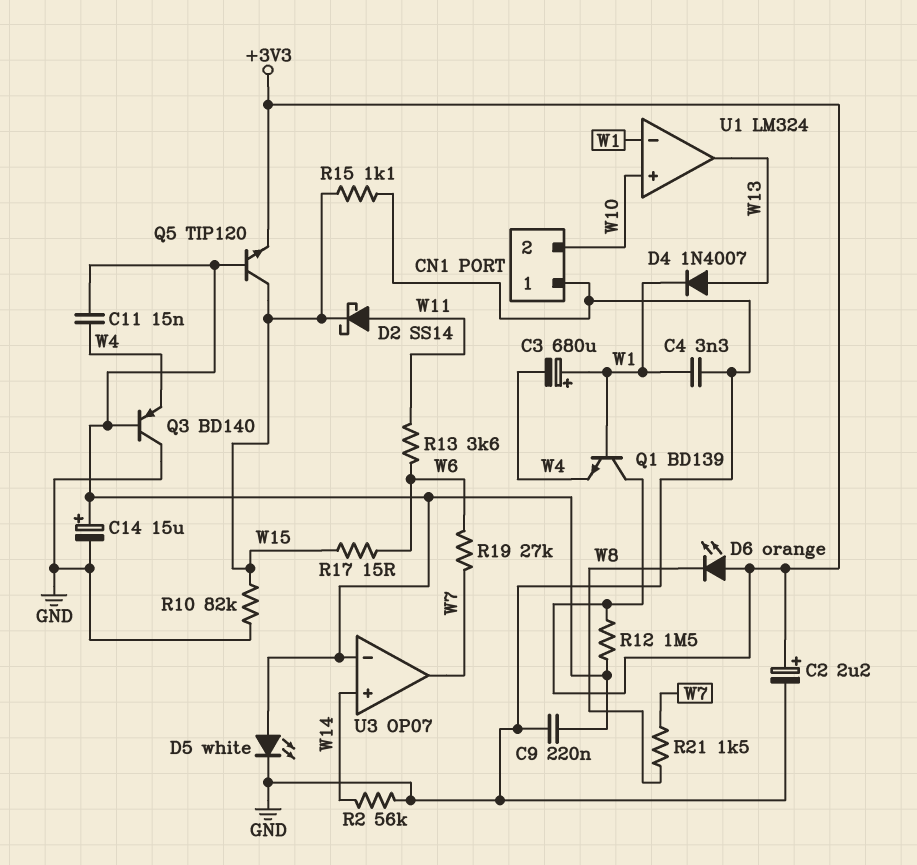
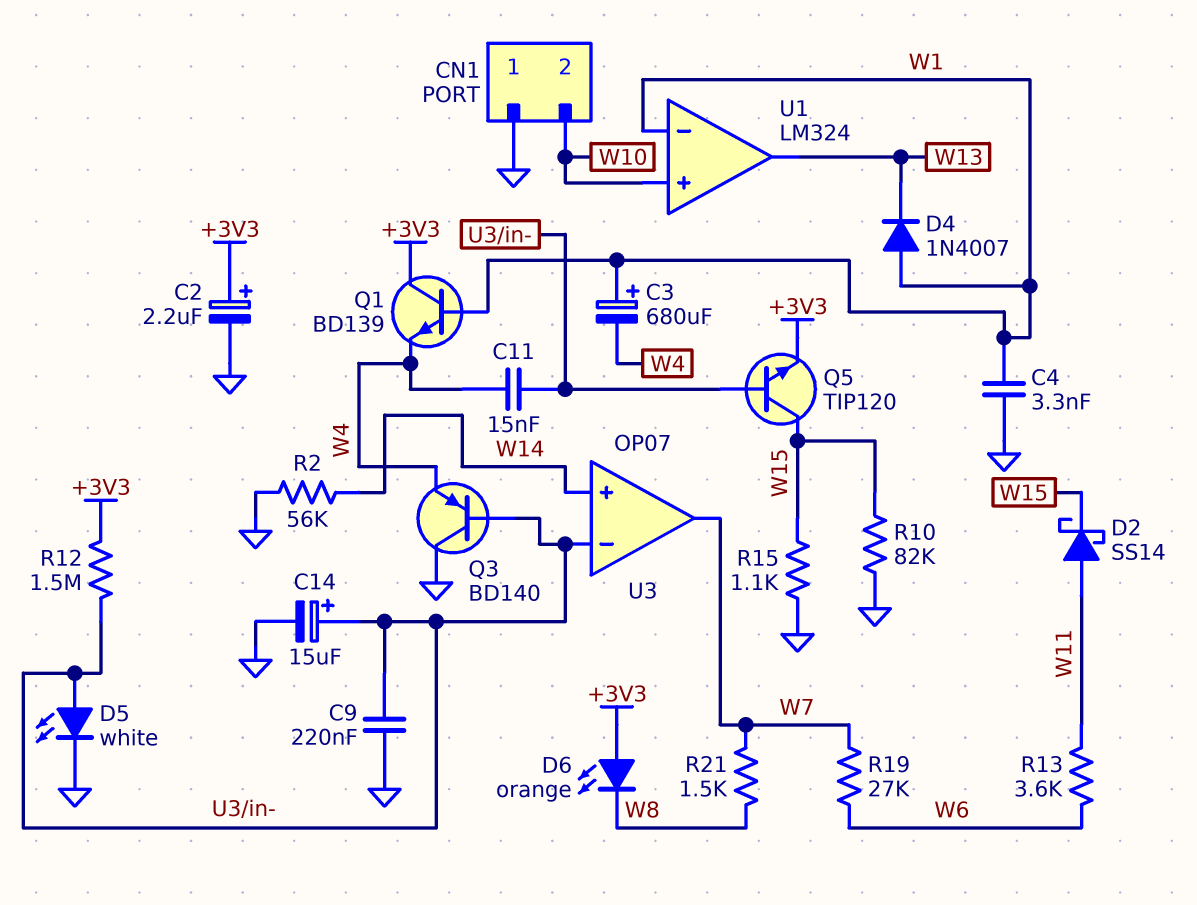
D4: diode 1N4007 (A W13, K W1) -> diode 1N4007 (A W1, K W13)
R17: 15 (W6, W15) -> none

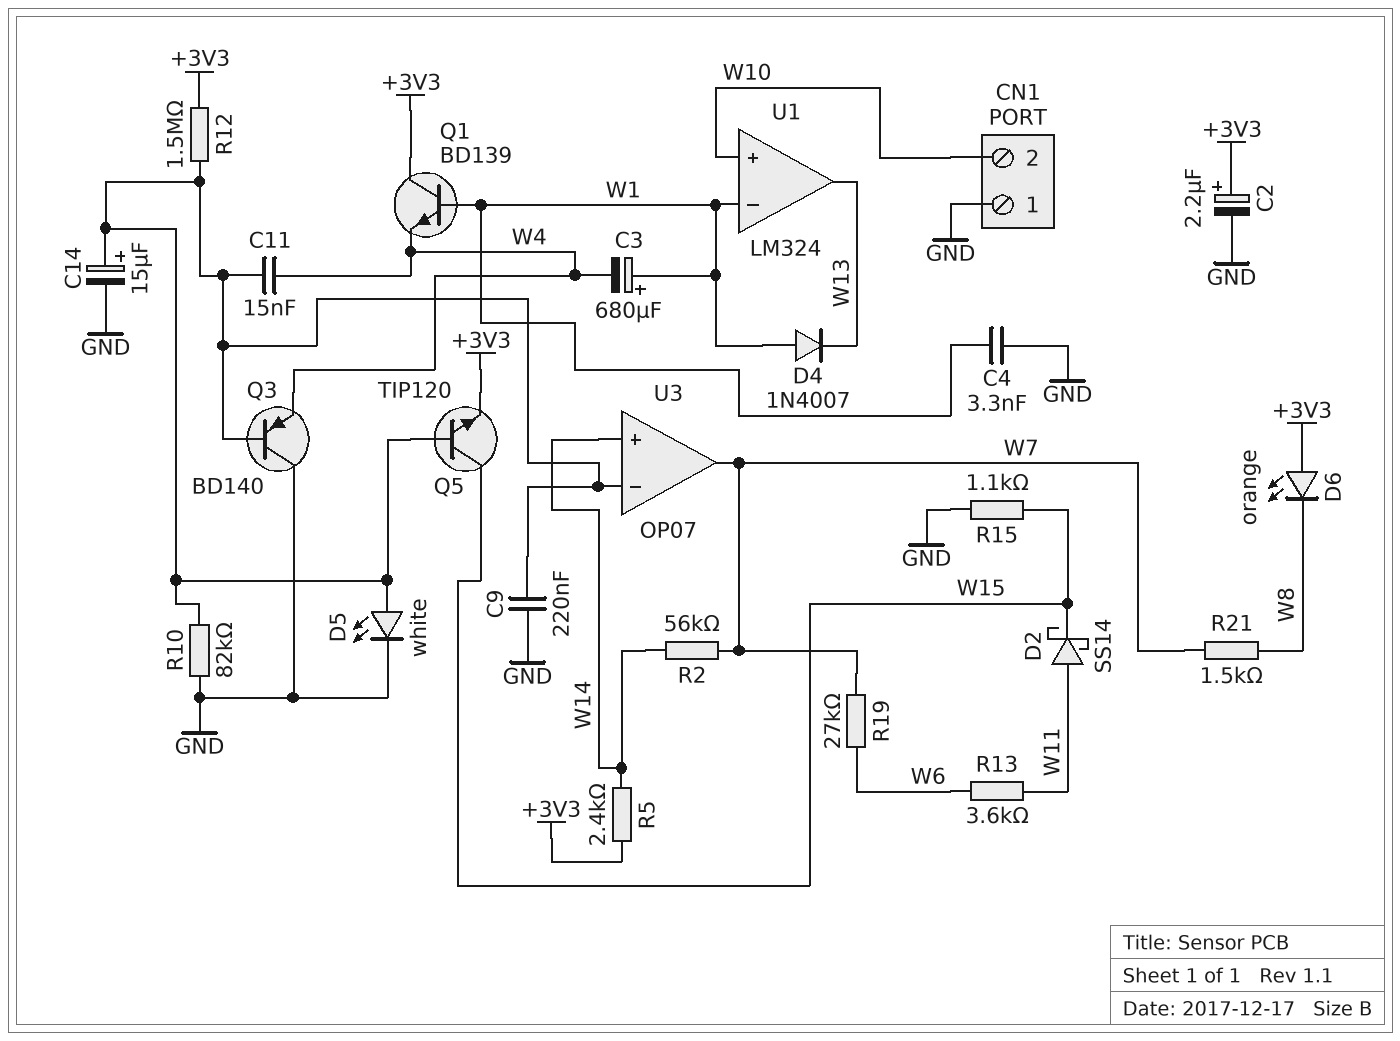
R2: 56k (GND, W14) -> 56k (W7, W14)
R5: none -> 2.4k (+3V3, W14)
R10: 82k (GND, W15) -> 82k (GND, U3/in-)

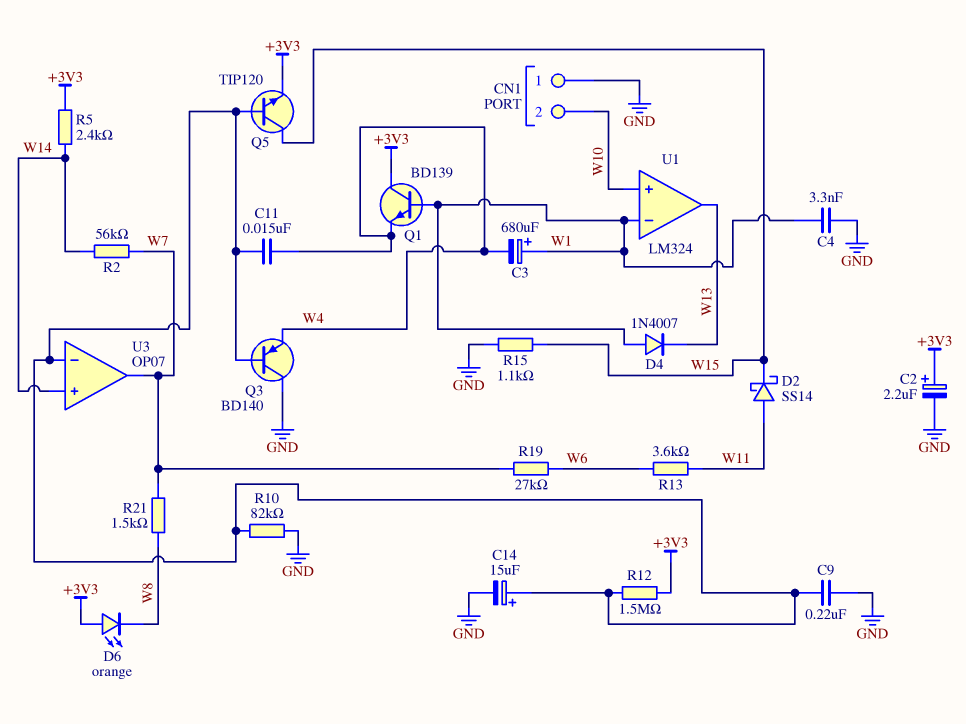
D5: LED white (A U3/in-, K GND) -> none

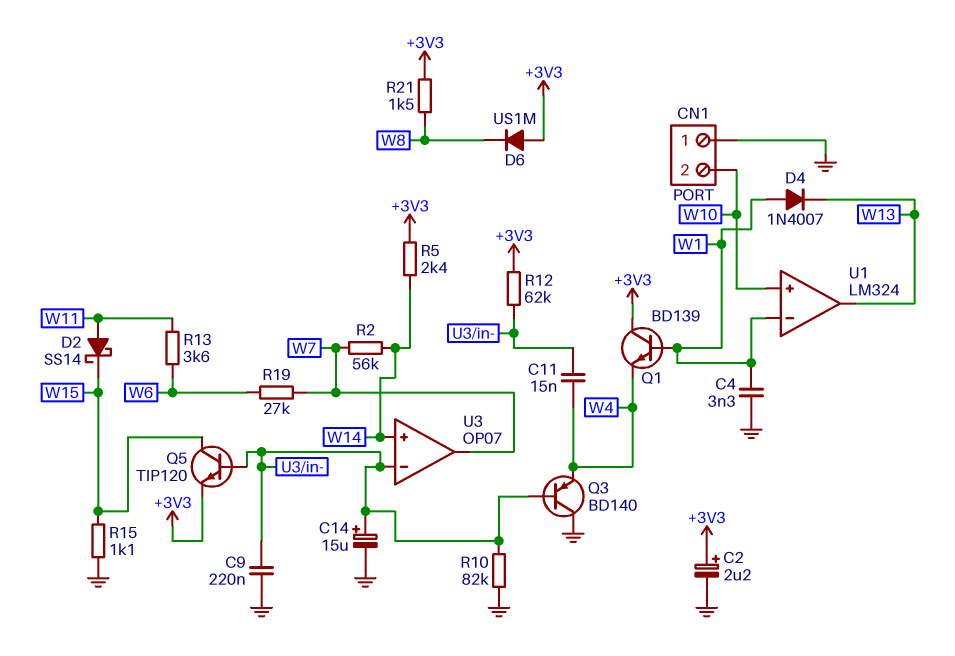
C3: 680uF (plus W1, minus W4) -> none
D6: LED orange (A +3V3, K W8) -> diode US1M (A +3V3, K W8)
R12: 1.5M (+3V3, U3/in-) -> 62k (+3V3, U3/in-)
R21: 1.5k (W7, W8) -> 1.5k (+3V3, W8)

